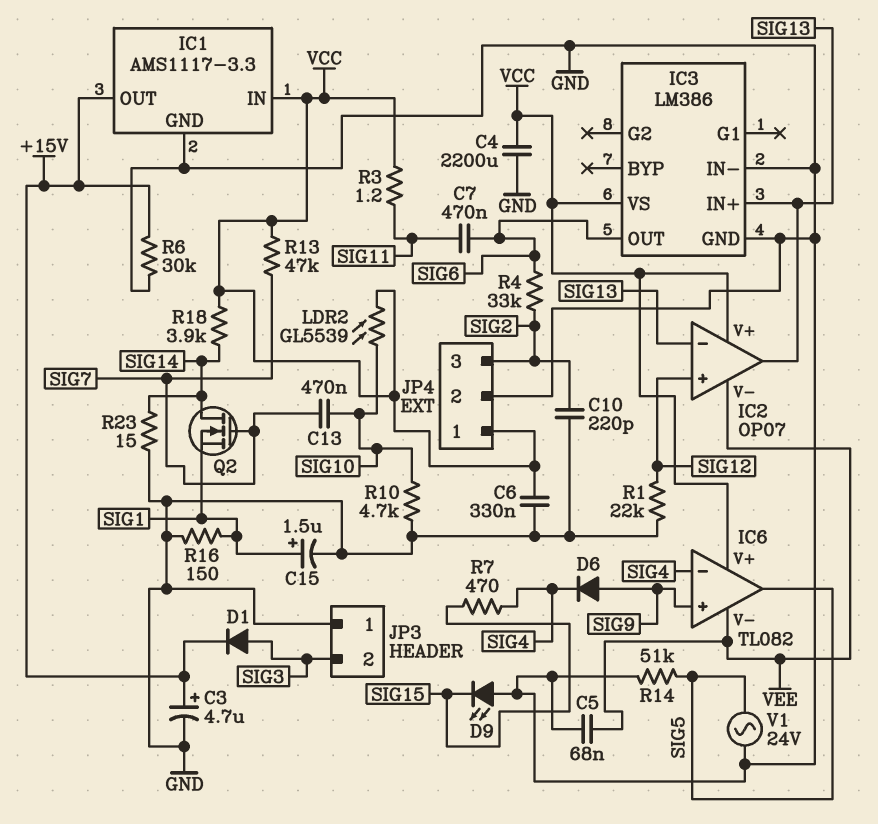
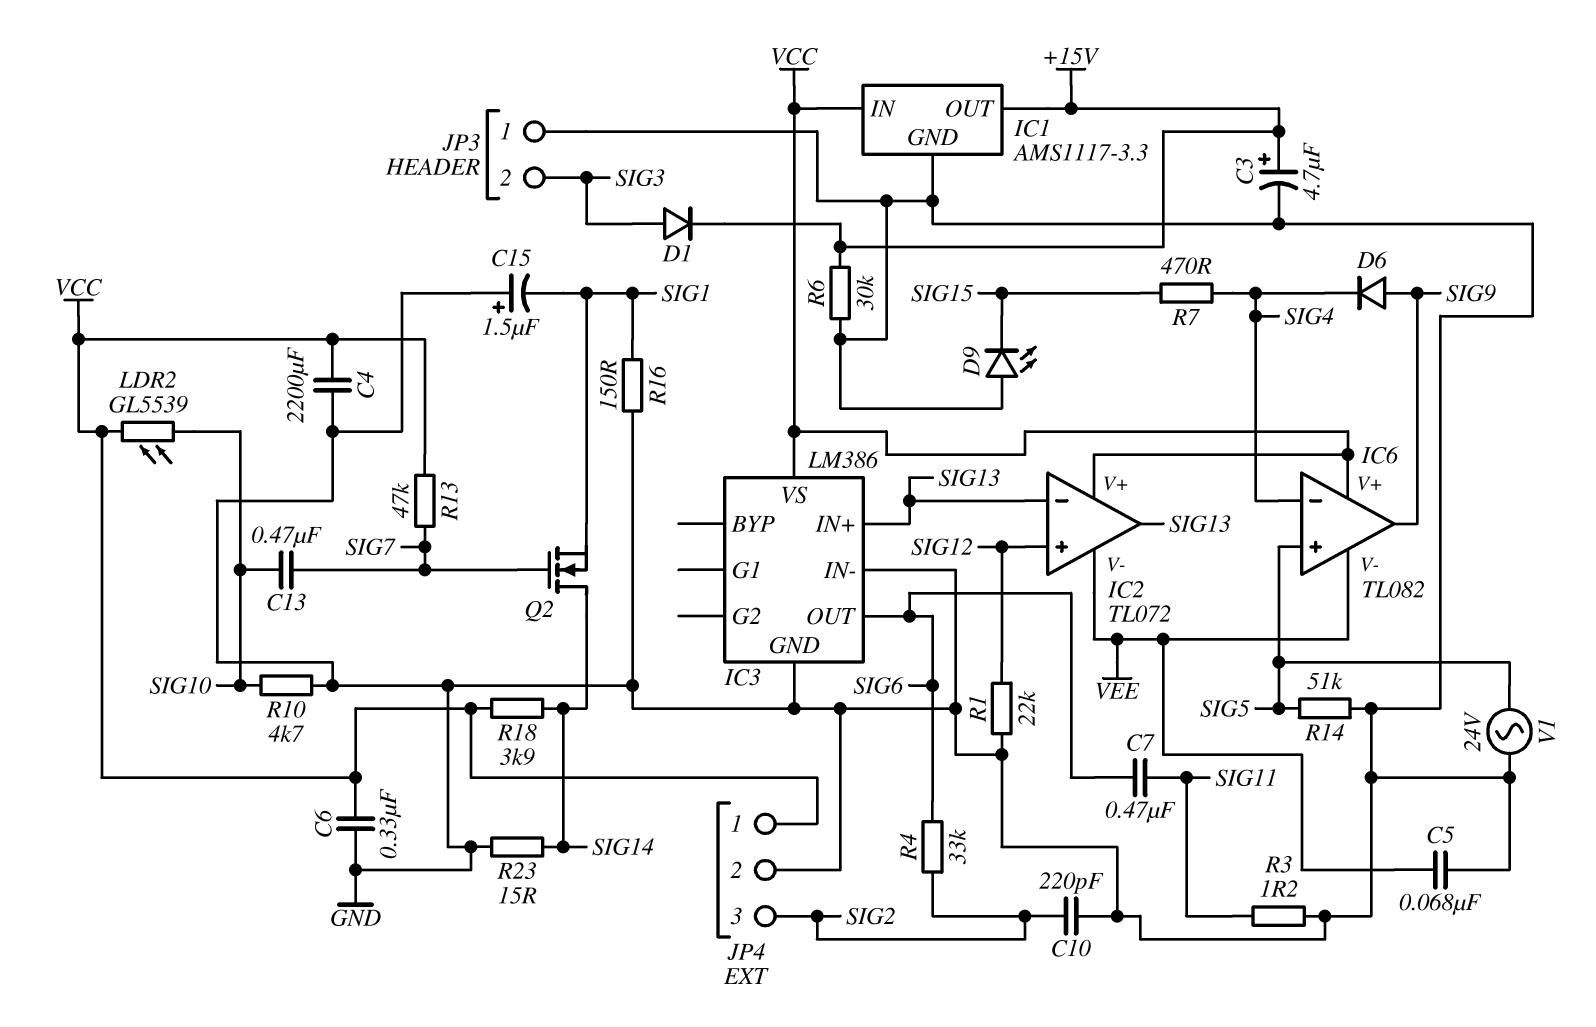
C15: 1.5uF (plus SIG1, minus GND) -> 1.5uF (plus GND, minus SIG1)
IC2: OP07 -> TL072
IC6 pin in+: SIG9 -> SIG5
IC6 pin out: SIG5 -> SIG9
R3: 1.2 (SIG11, VCC) -> 1.2 (GND, SIG11)

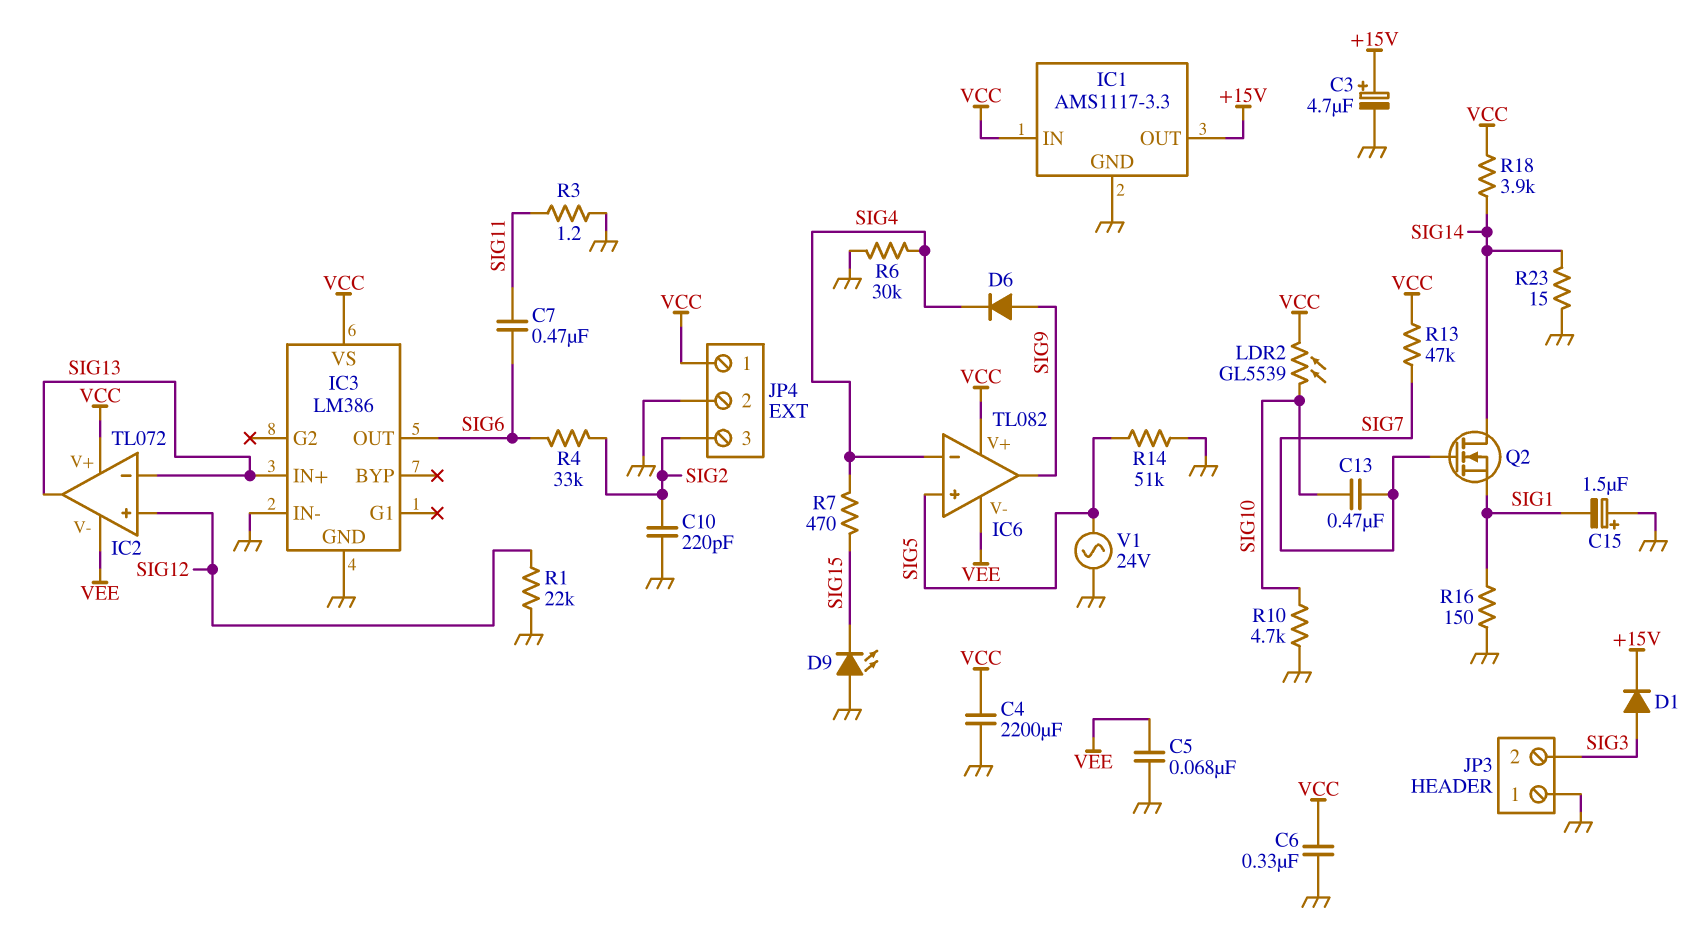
R6: 30k (+15V, GND) -> 30k (GND, SIG4)

